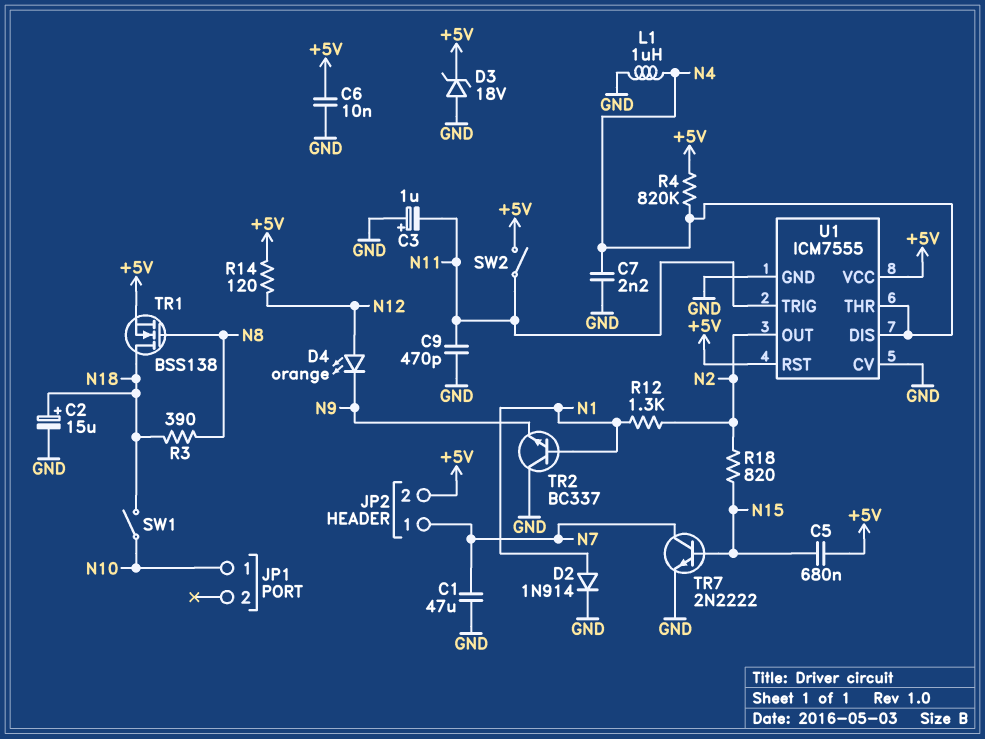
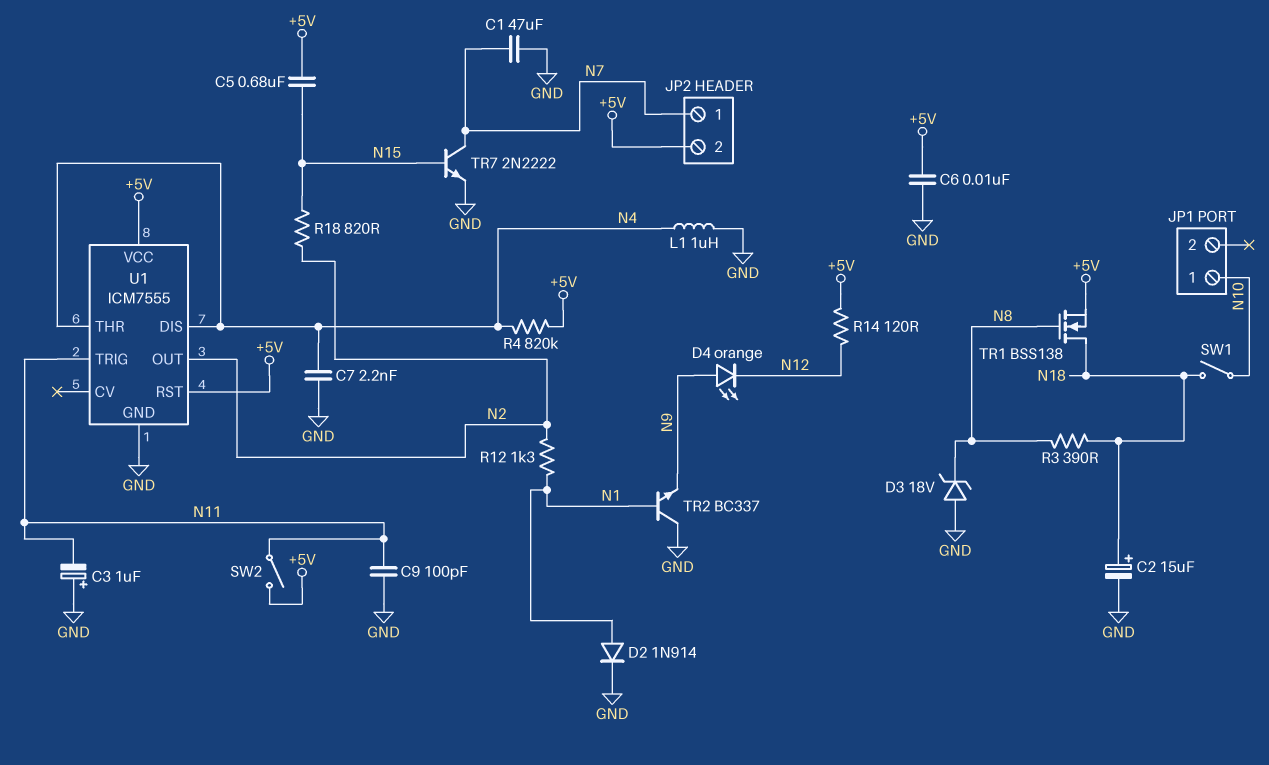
C9: 470pF (GND, N11) -> 100pF (GND, N11)
D3: zener 18V (A GND, K +5V) -> zener 18V (A GND, K N8)
D4: LED orange (A N12, K N9) -> LED orange (A N9, K N12)
U1 pin CV: GND -> none

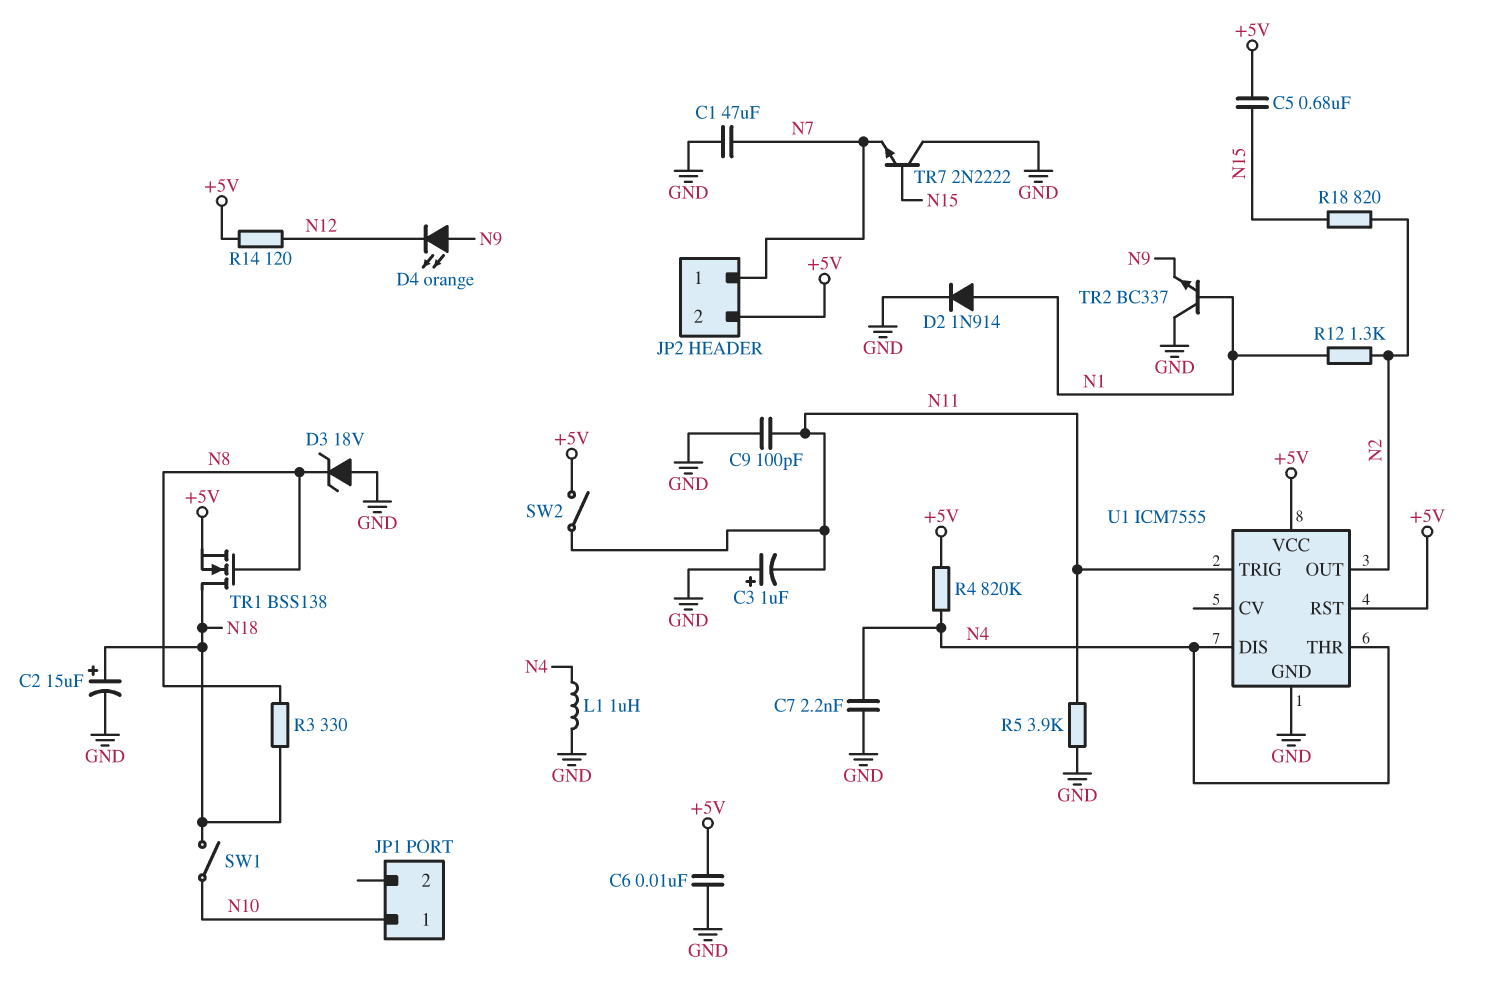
R3: 390 (N8, N18) -> 330 (N8, N18)
R5: none -> 3.9k (GND, N11)
TR7: NPN 2N2222 (B N15, C N7, E GND) -> NPN 2N2222 (B N15, C GND, E N7)

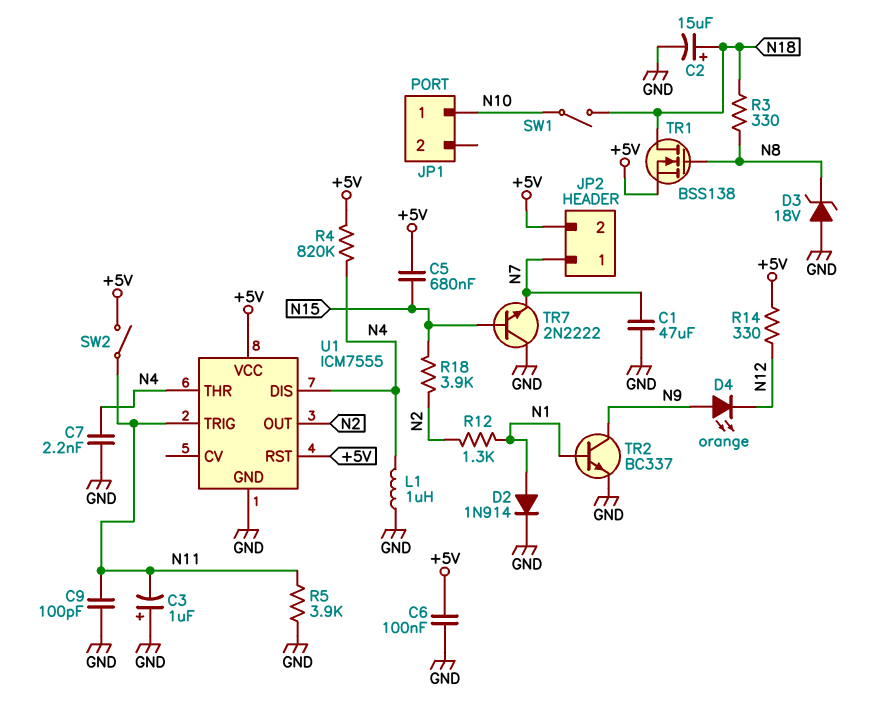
C6: 10nF (+5V, GND) -> 100nF (+5V, GND)
R14: 120 (+5V, N12) -> 330 (+5V, N12)
R18: 820 (N2, N15) -> 3.9k (N2, N15)
TR2: NPN BC337 (B N1, C GND, E N9) -> NPN BC337 (B N1, C N9, E GND)

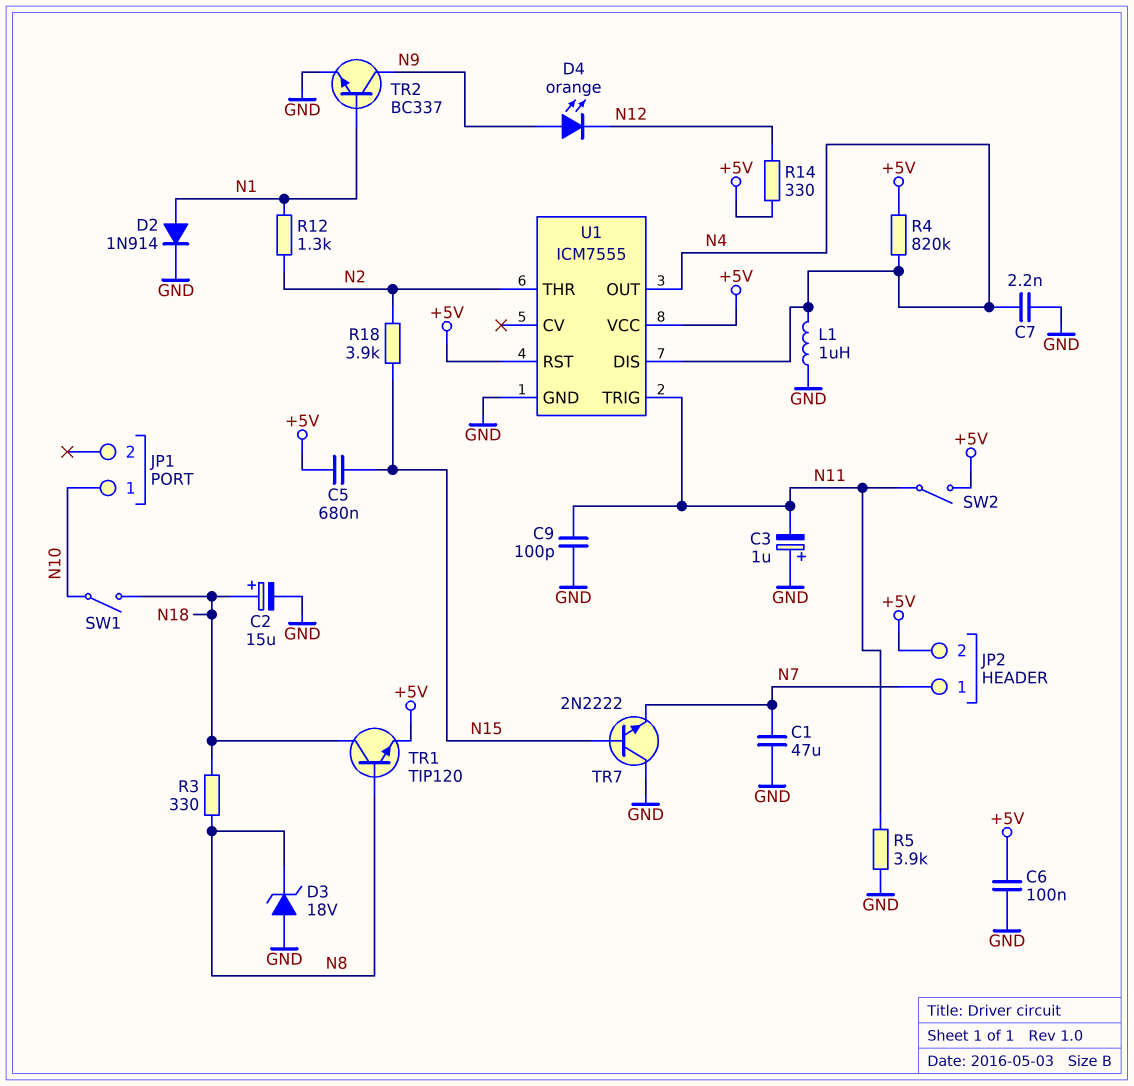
TR1: NMOS BSS138 (G N8, D N18, S +5V) -> NPN TIP120 (B N8, C N18, E +5V)
U1 pin OUT: N2 -> N4
U1 pin THR: N4 -> N2

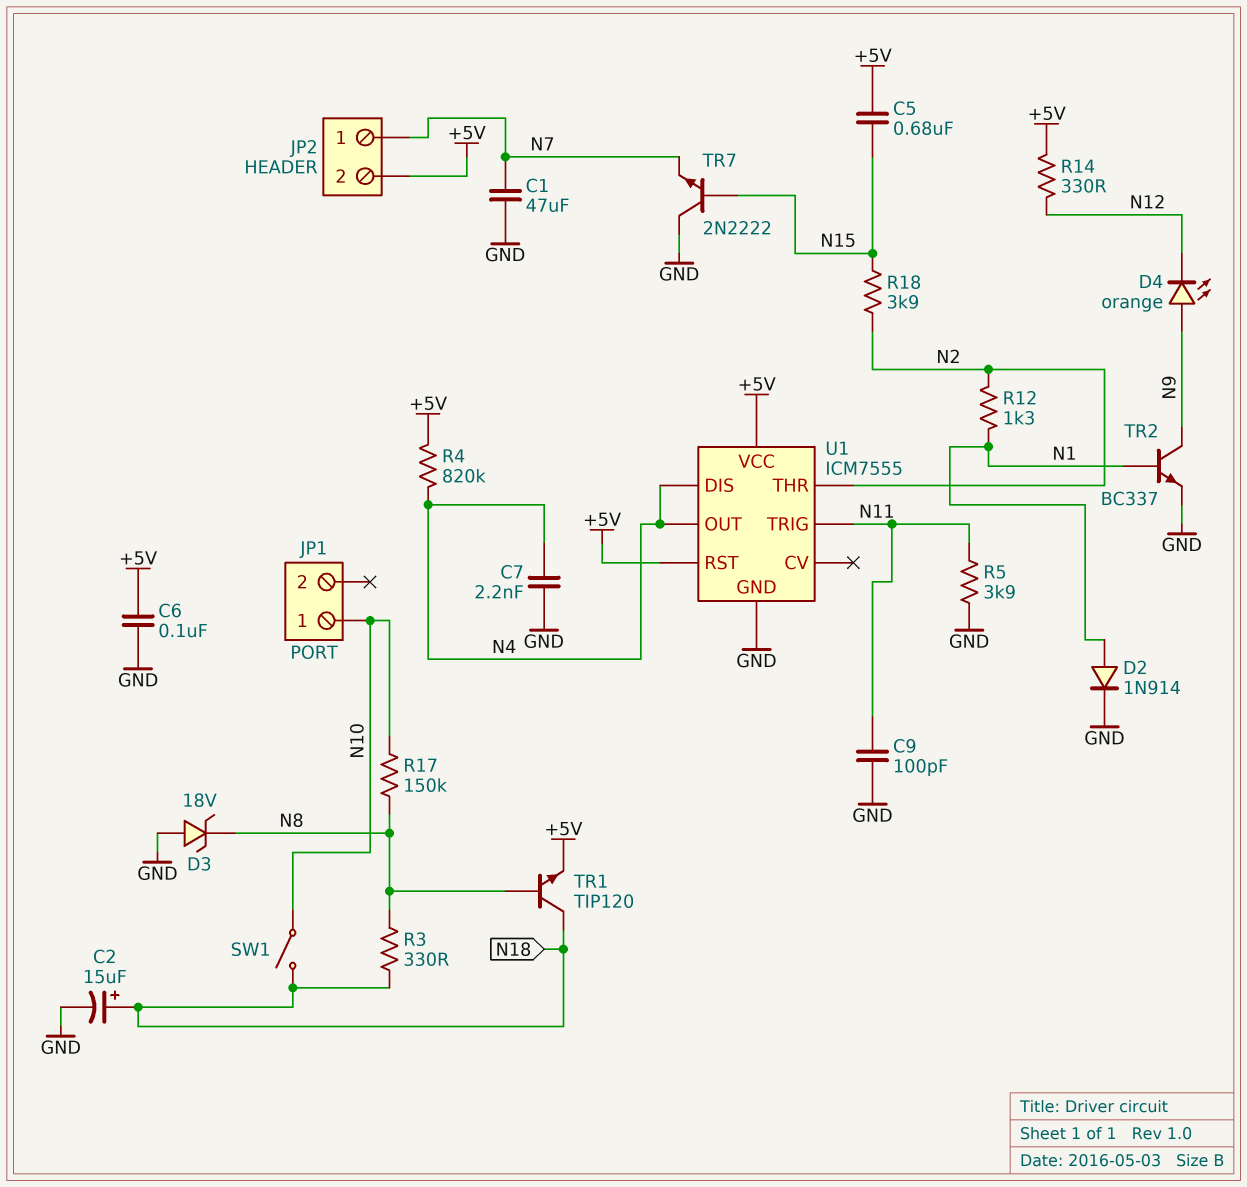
C3: 1uF (plus GND, minus N11) -> none
L1: 1uH (GND, N4) -> none
R17: none -> 150k (N8, N10)
SW2: switch (+5V, N11) -> none

